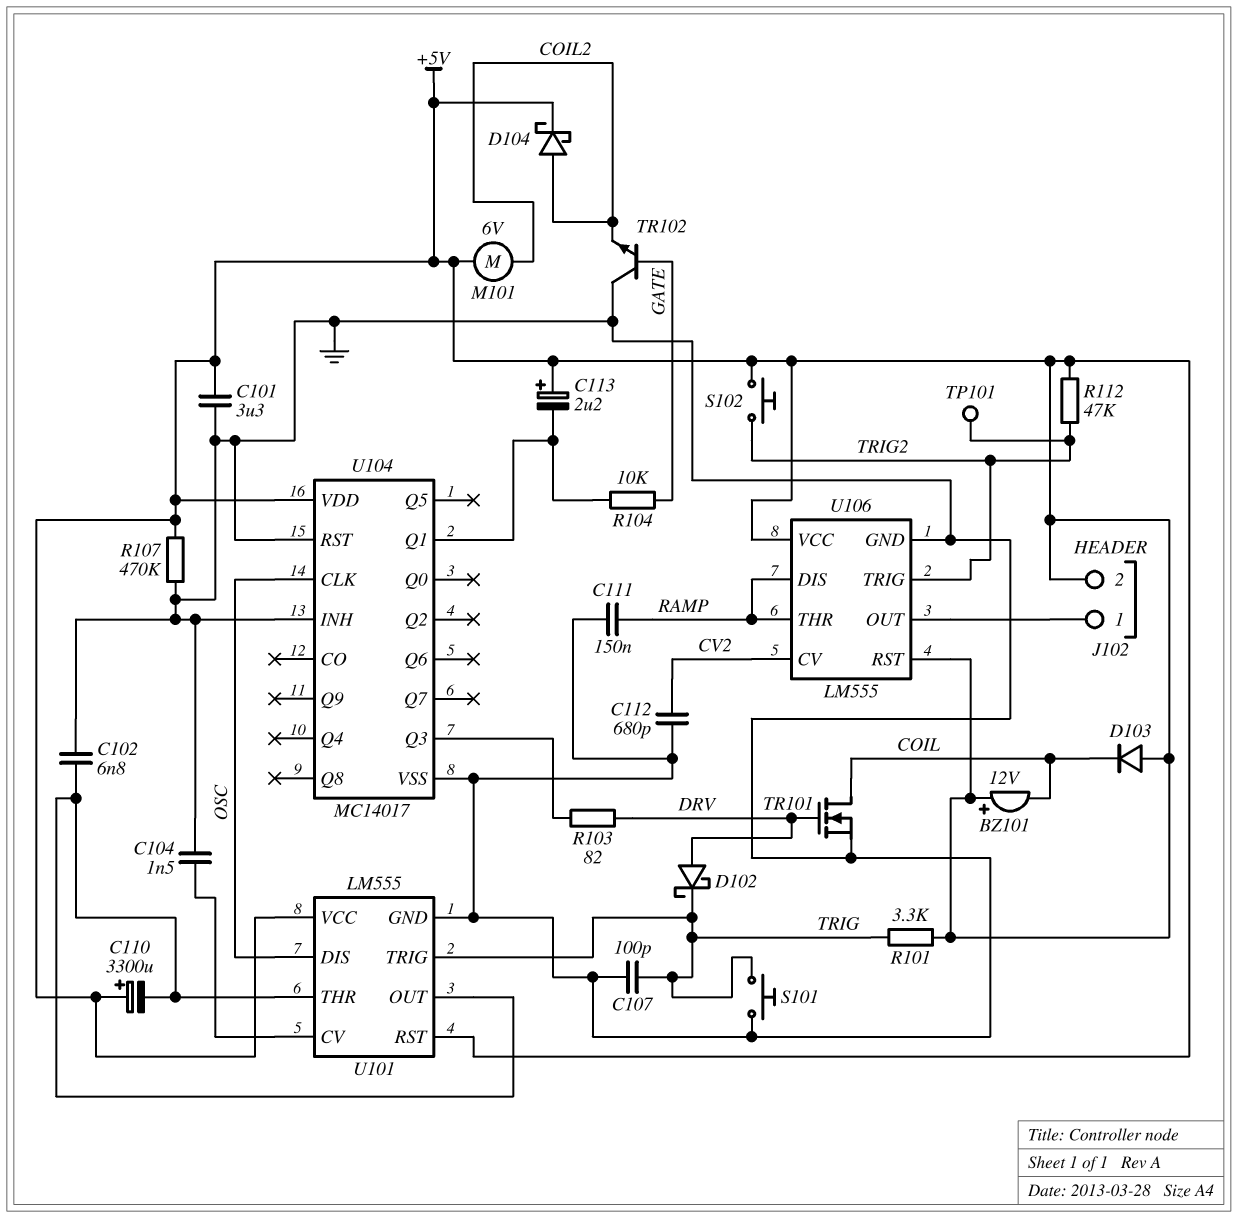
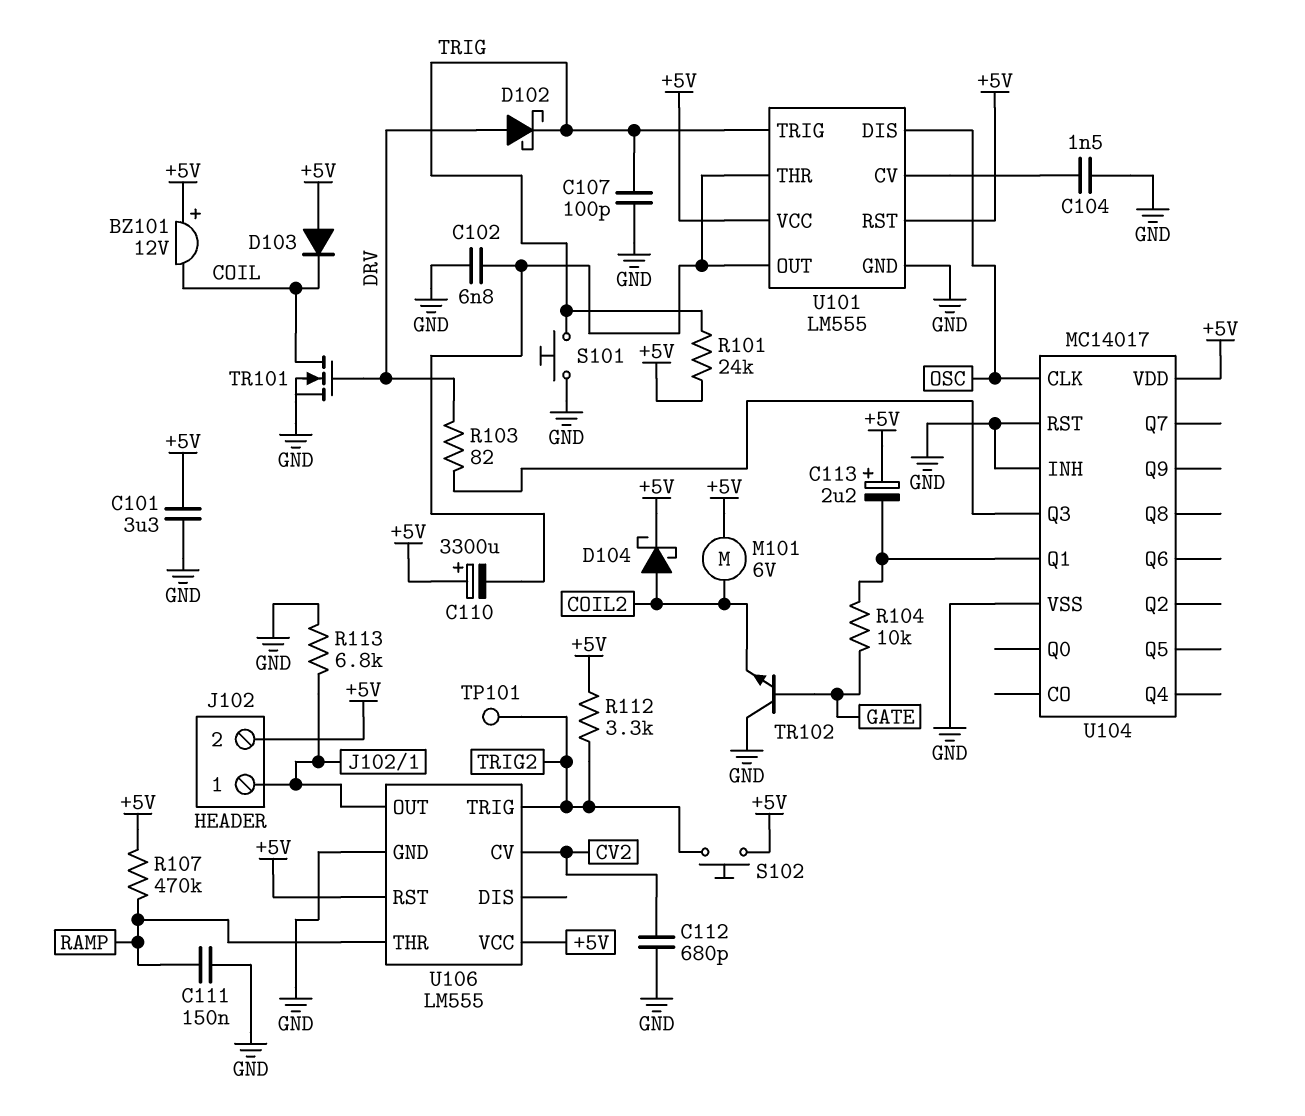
R101: 3.3k (+5V, TRIG) -> 24k (+5V, TRIG)
R107: 470k (+5V, GND) -> 470k (+5V, RAMP)
R112: 47k (+5V, TRIG2) -> 3.3k (+5V, TRIG2)
R113: none -> 6.8k (GND, J102/1)
U106 pin DIS: RAMP -> none

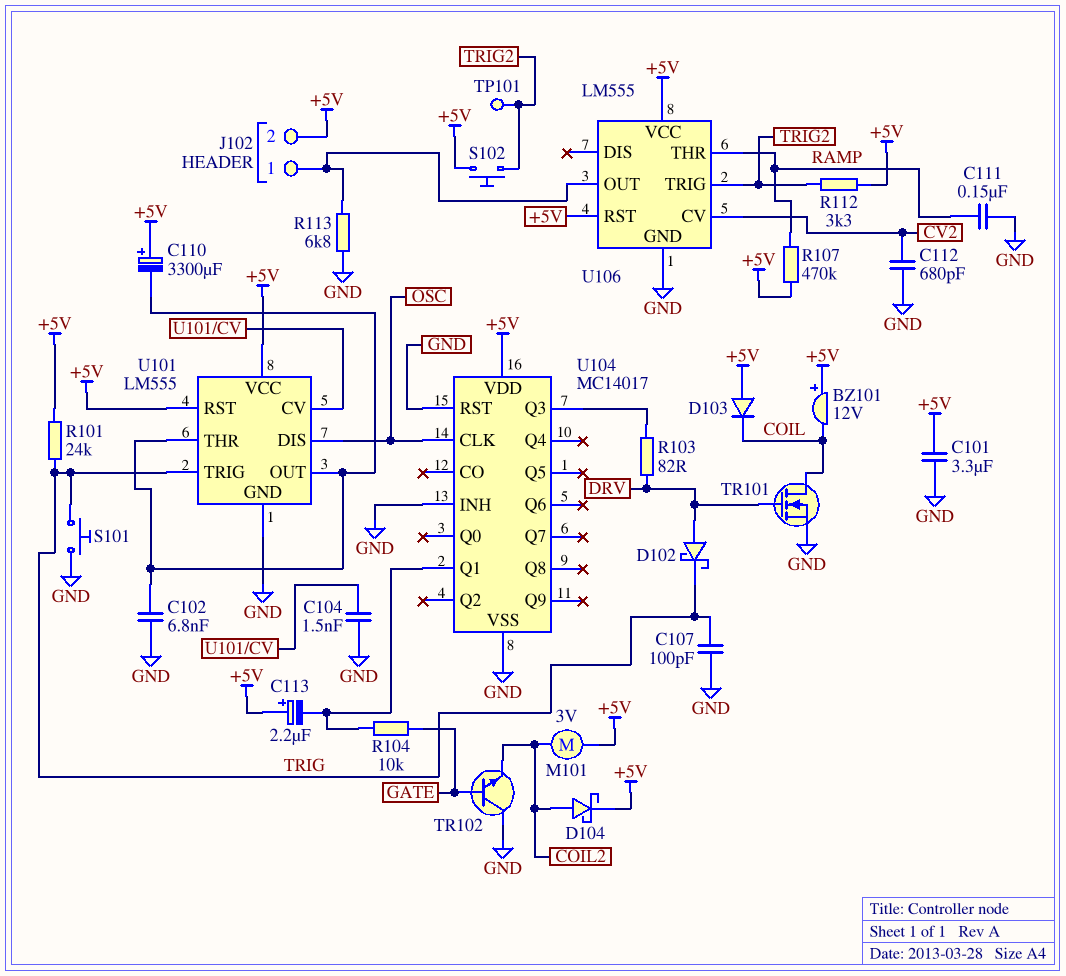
M101: motor 6V (+5V, COIL2) -> motor 3V (+5V, COIL2)

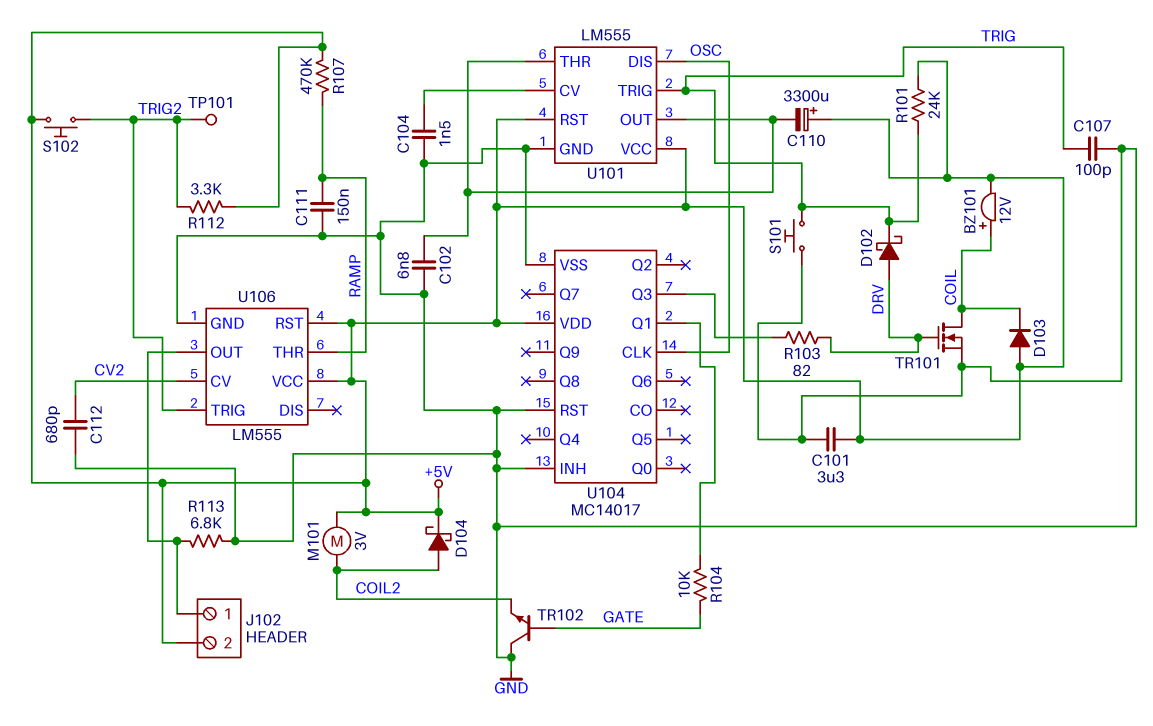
BZ101: buzzer 12V (plus +5V, minus COIL) -> buzzer 12V (plus COIL, minus +5V)
C113: 2.2uF (plus +5V, minus U104/Q1) -> none

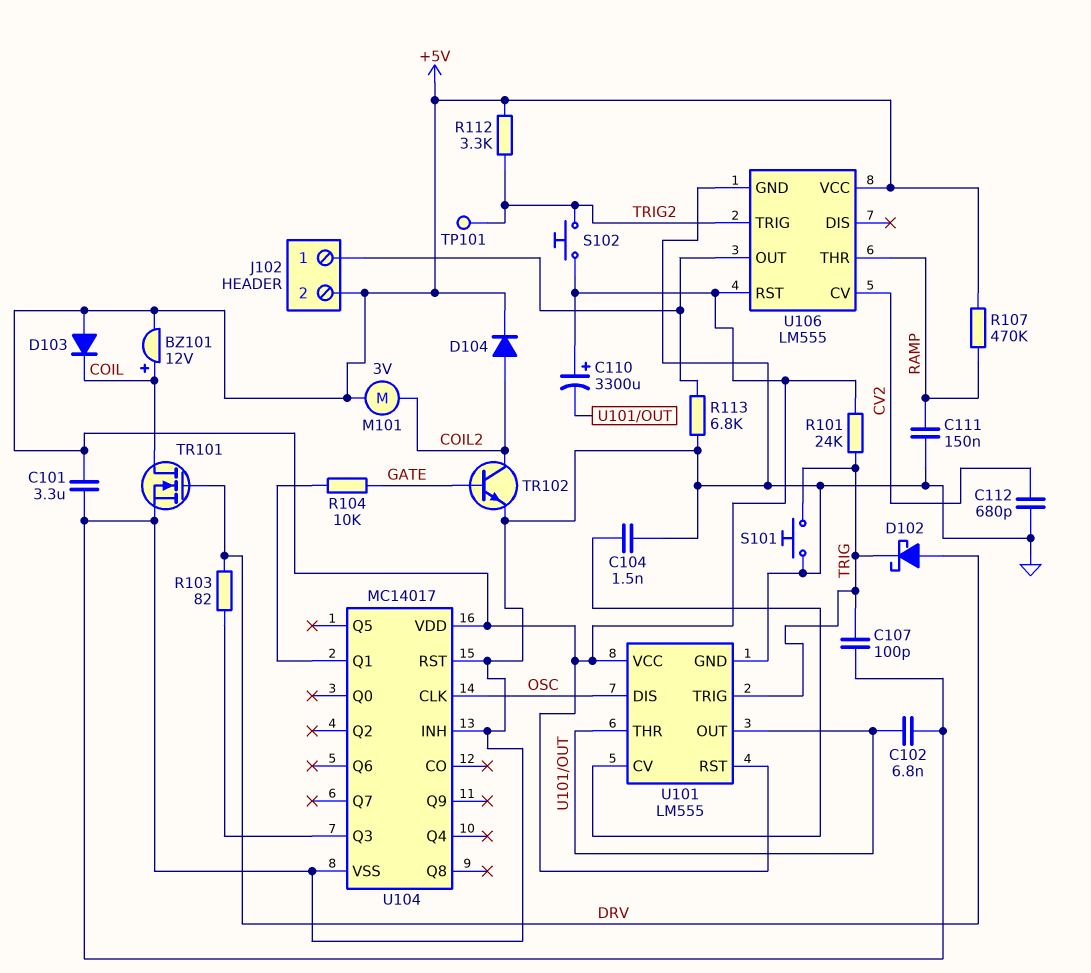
D104: schottky (A COIL2, K +5V) -> diode (A COIL2, K +5V)
TR102: NPN (B GATE, C GND, E COIL2) -> NPN (B GATE, C COIL2, E GND)

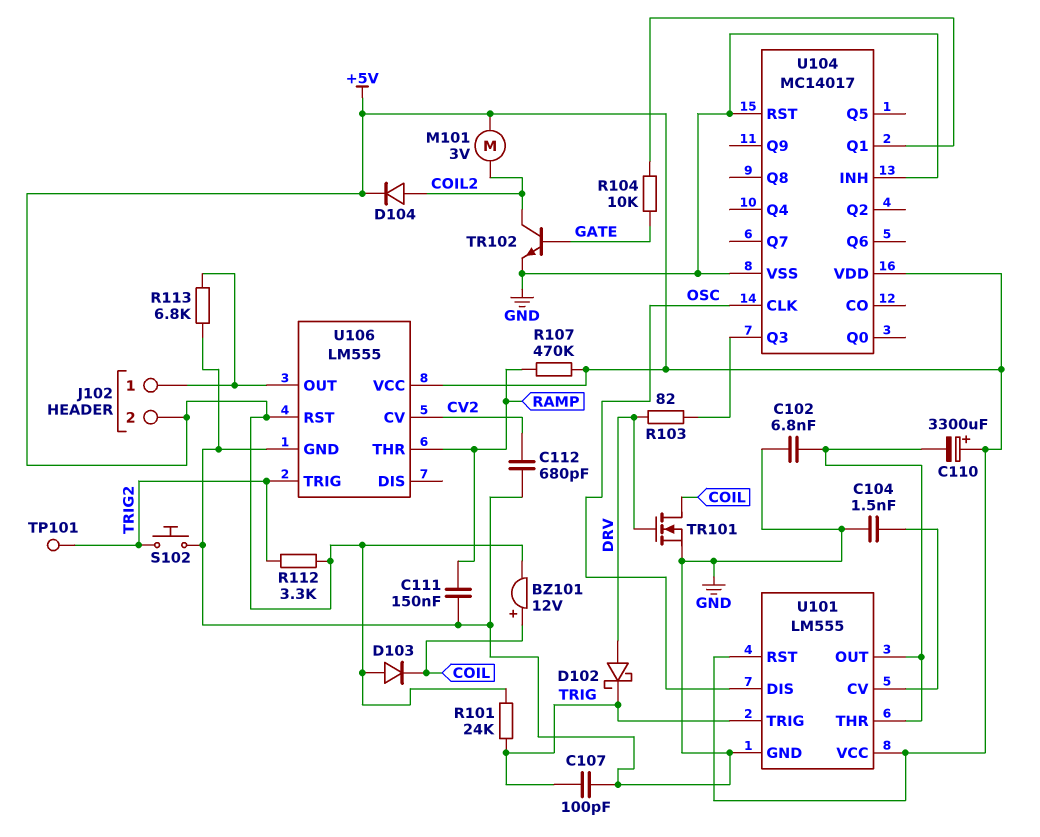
C101: 3.3uF (+5V, GND) -> none
S101: button (GND, TRIG) -> none
S102: button (+5V, TRIG2) -> button (GND, TRIG2)

